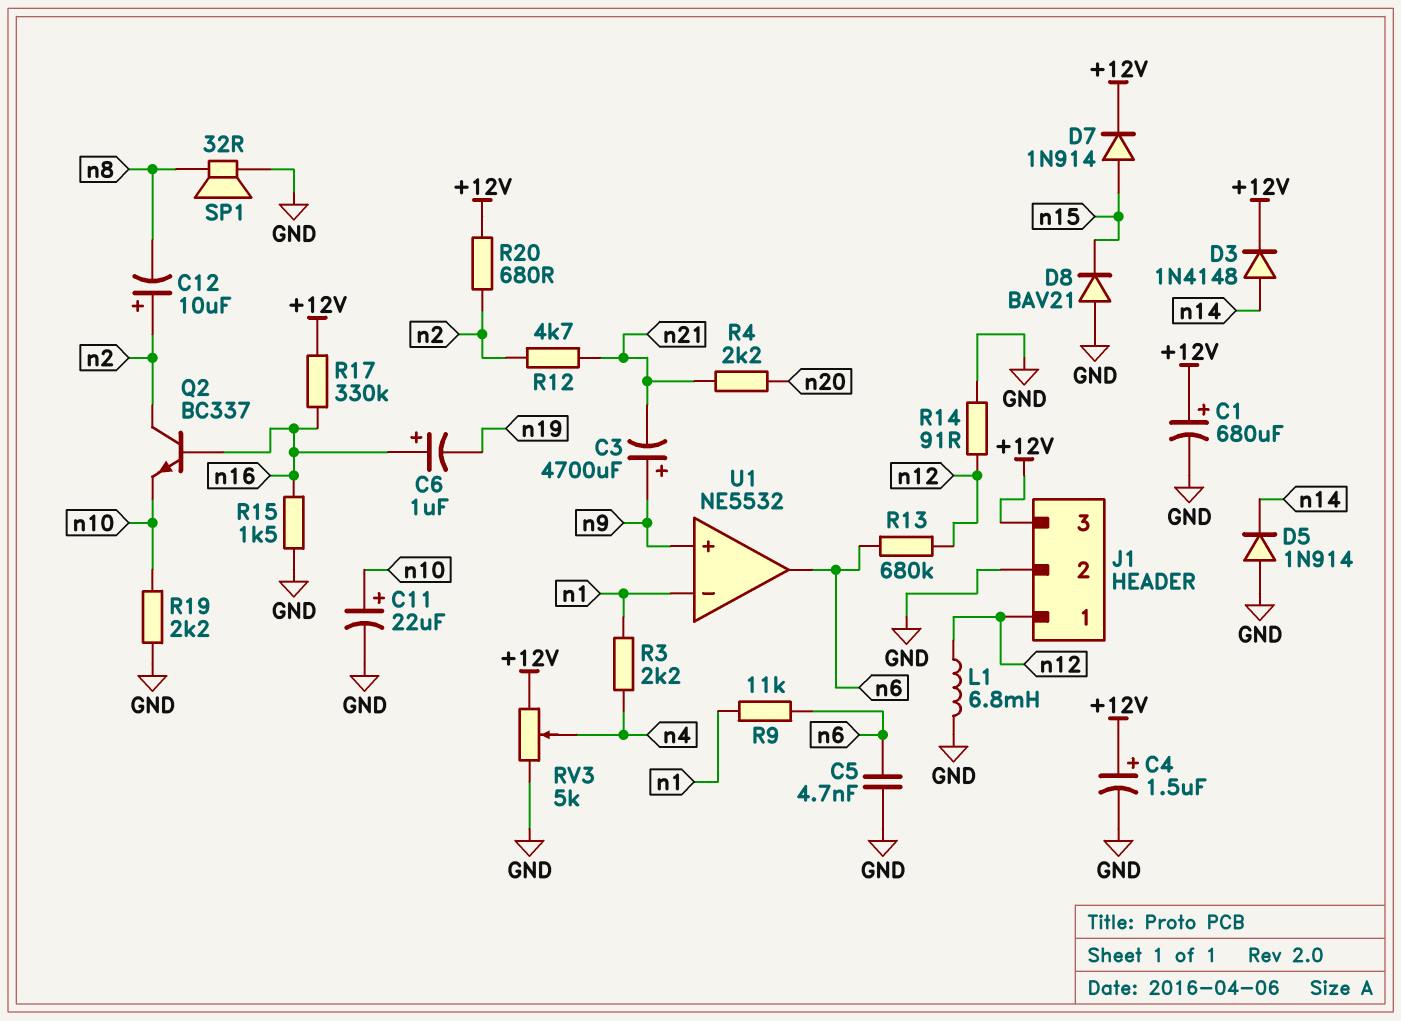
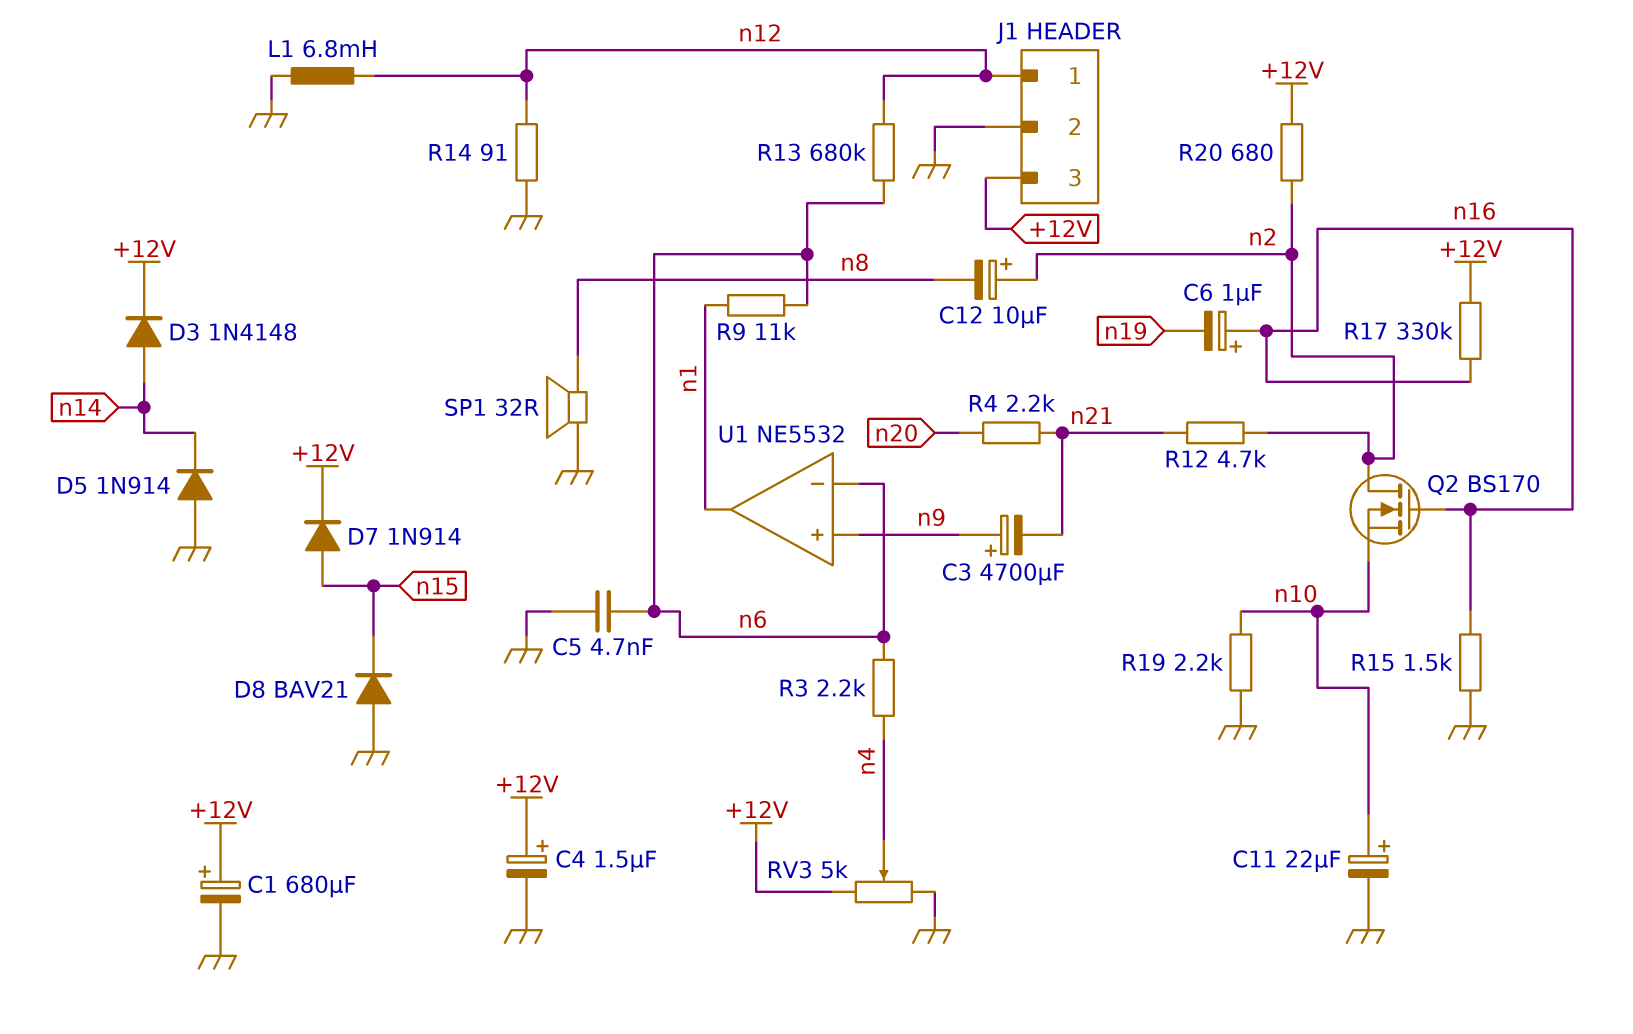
Q2: NPN BC337 (B n16, C n2, E n10) -> NMOS BS170 (G n16, D n2, S n10)
R3: 2.2k (n1, n4) -> 2.2k (n4, n6)
U1 pin in-: n1 -> n6
U1 pin out: n6 -> n1

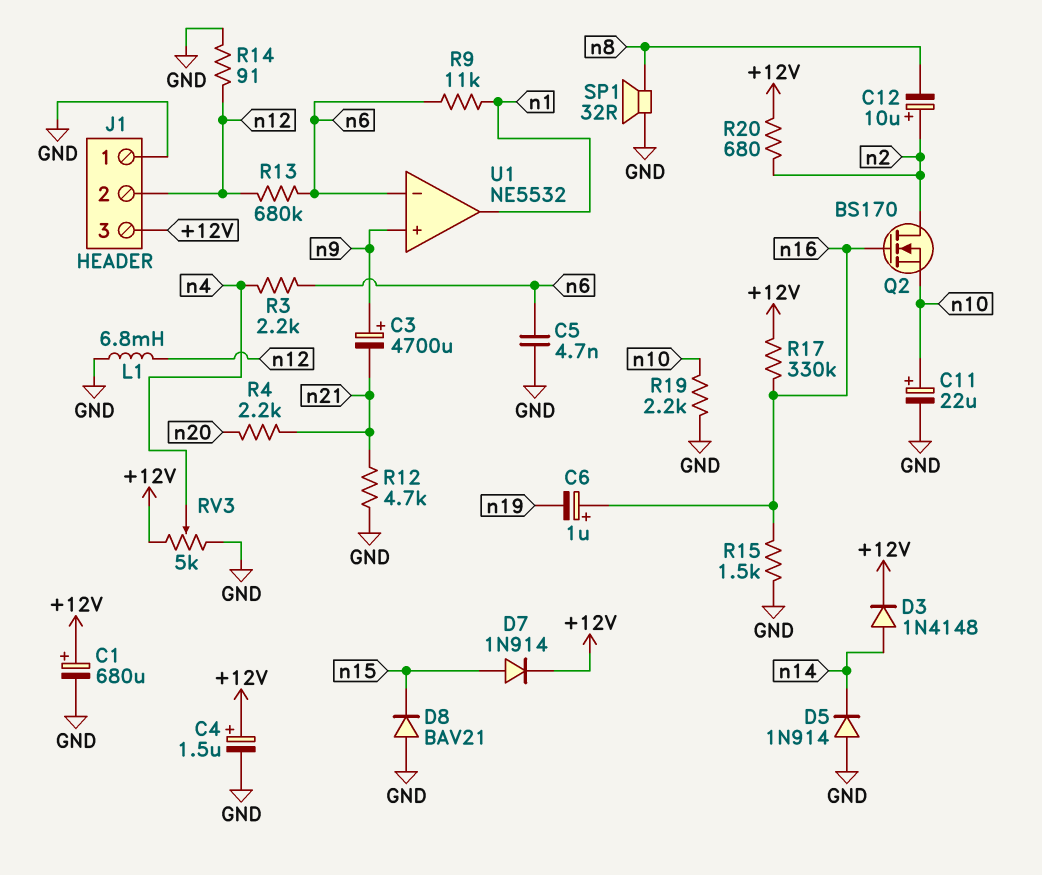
J1 pin 1: n12 -> GND
J1 pin 2: GND -> n12
R12: 4.7k (n2, n21) -> 4.7k (GND, n21)

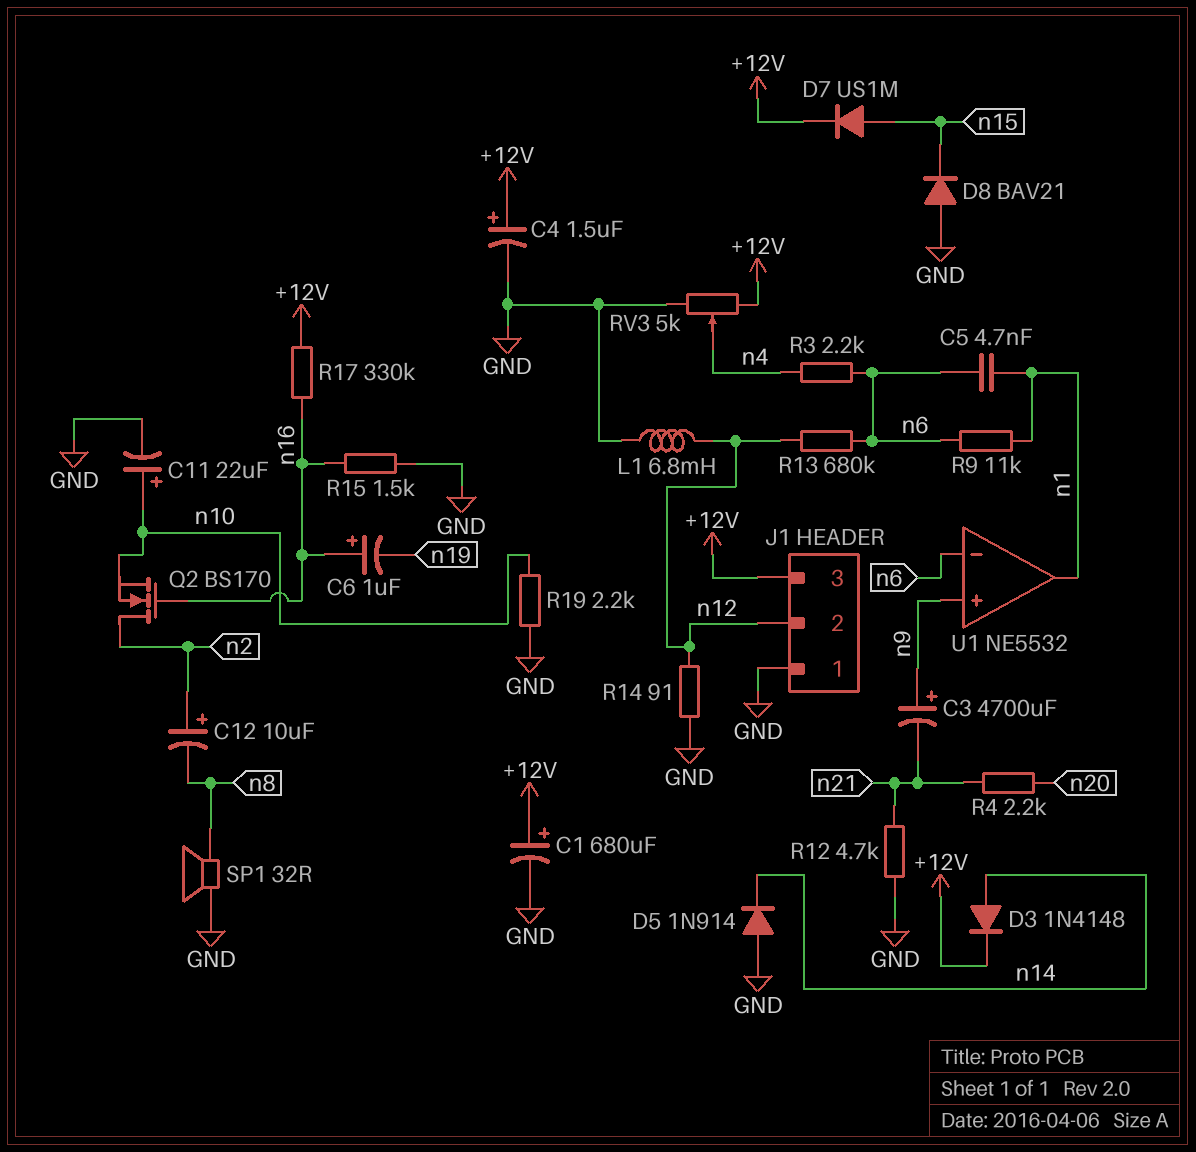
C5: 4.7nF (GND, n6) -> 4.7nF (n1, n6)
D7: diode 1N914 (A n15, K +12V) -> diode US1M (A n15, K +12V)
R20: 680 (+12V, n2) -> none

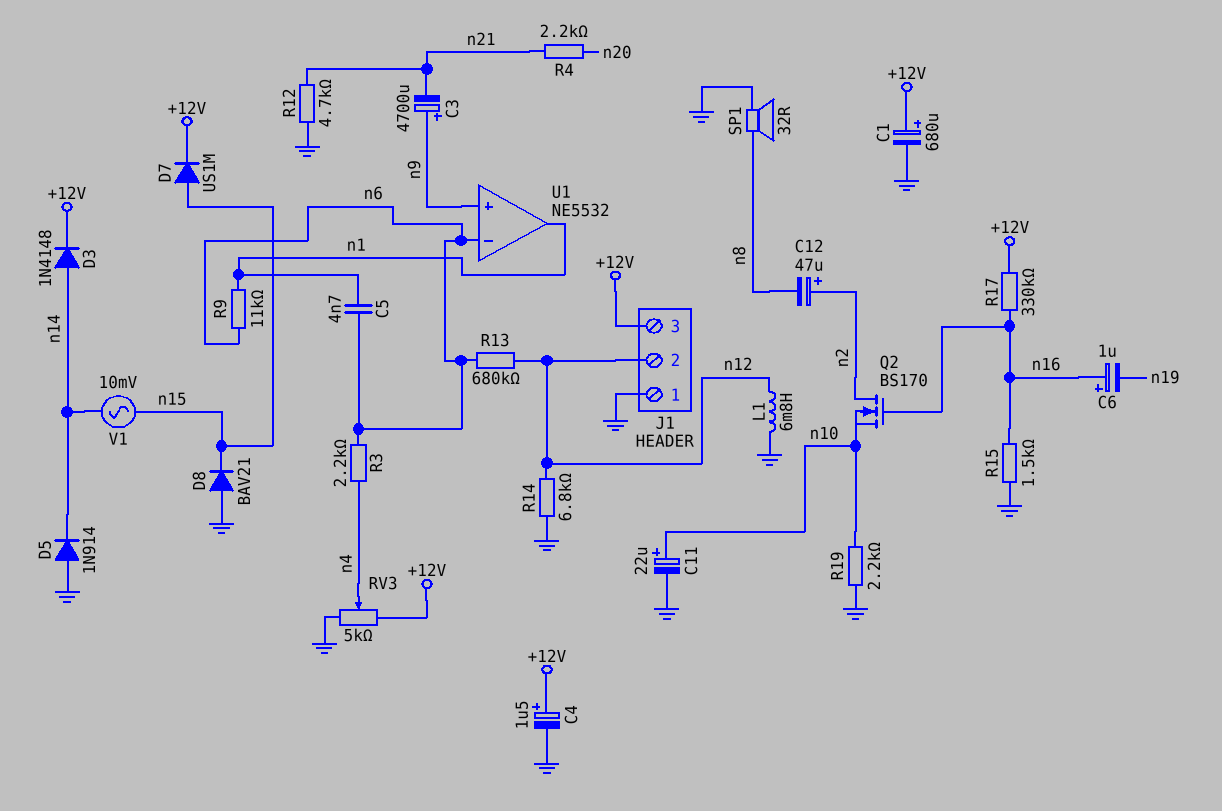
C12: 10uF (plus n2, minus n8) -> 47uF (plus n2, minus n8)
R14: 91 (GND, n12) -> 6.8k (GND, n12)
V1: none -> AC 10mV (n14, n15)

